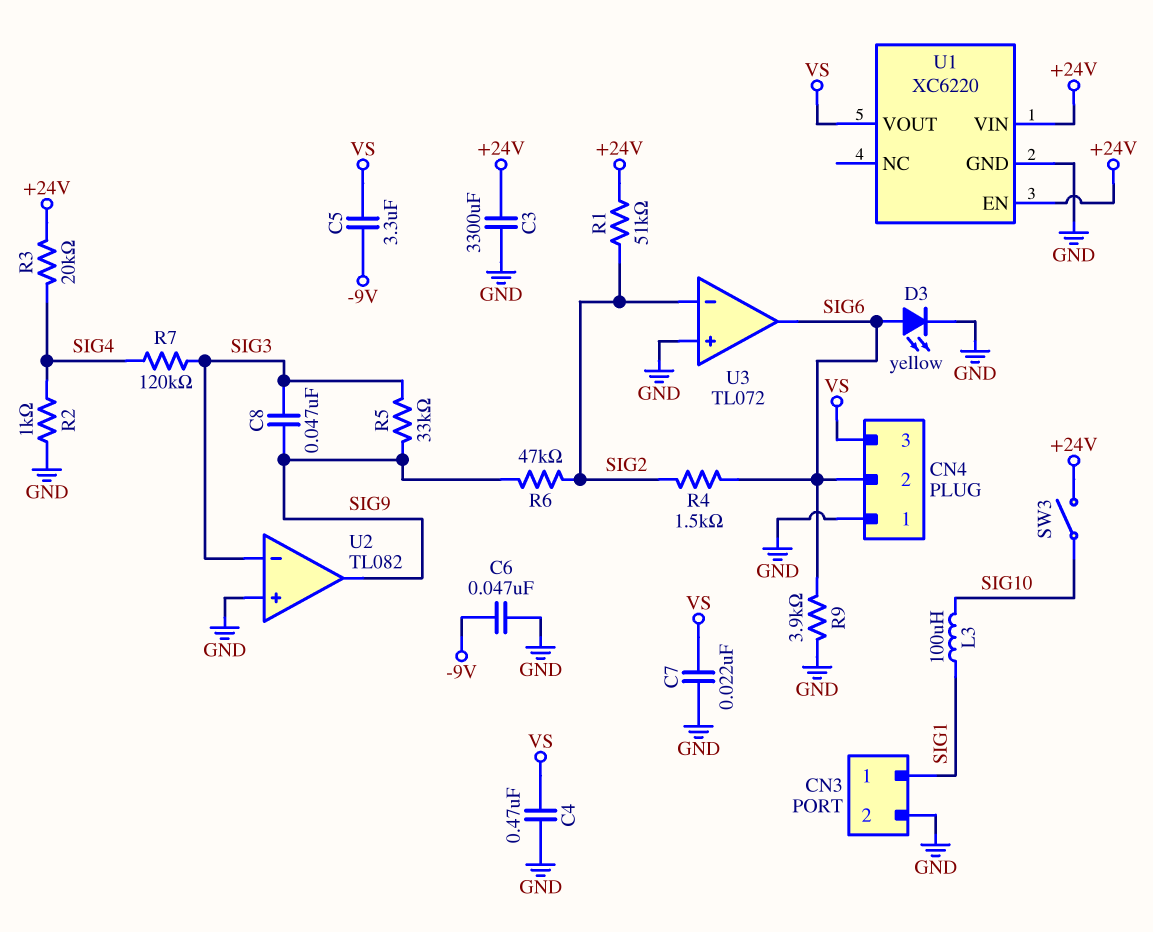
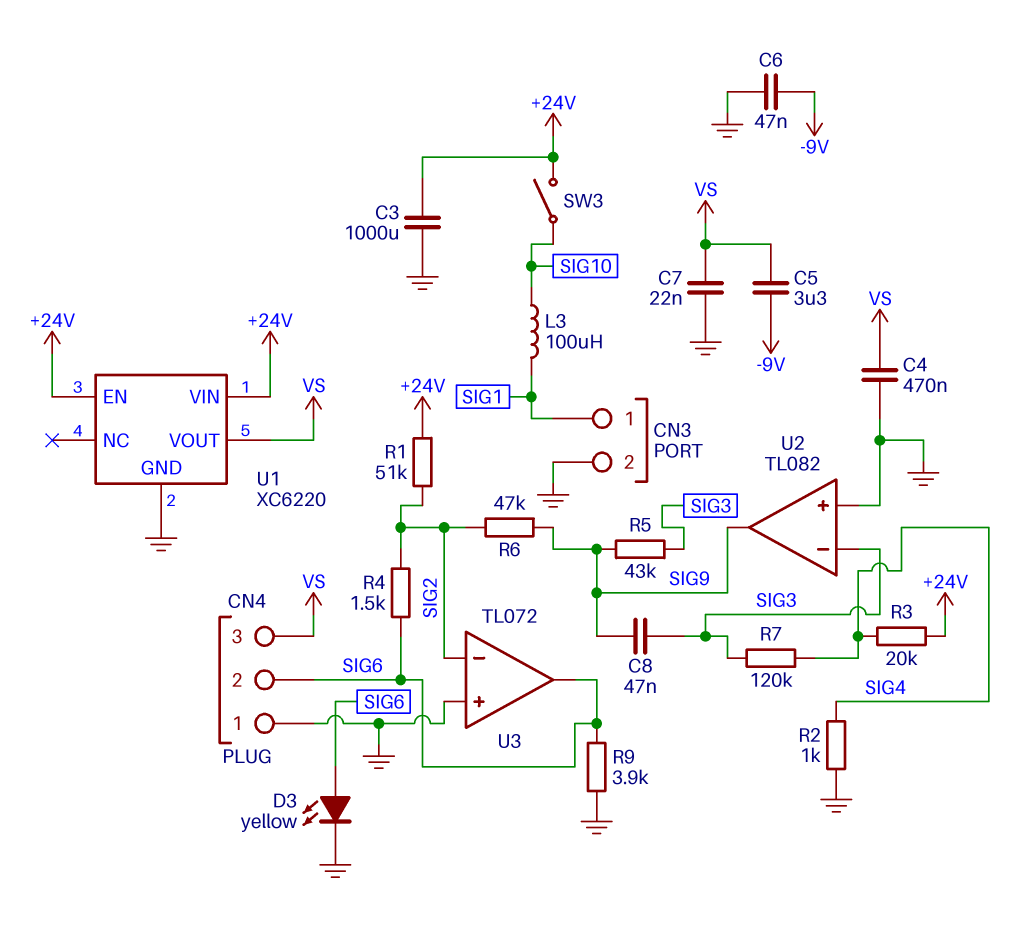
C3: 3300uF (+24V, GND) -> 1000uF (+24V, GND)
R5: 33k (SIG3, SIG9) -> 43k (SIG3, SIG9)

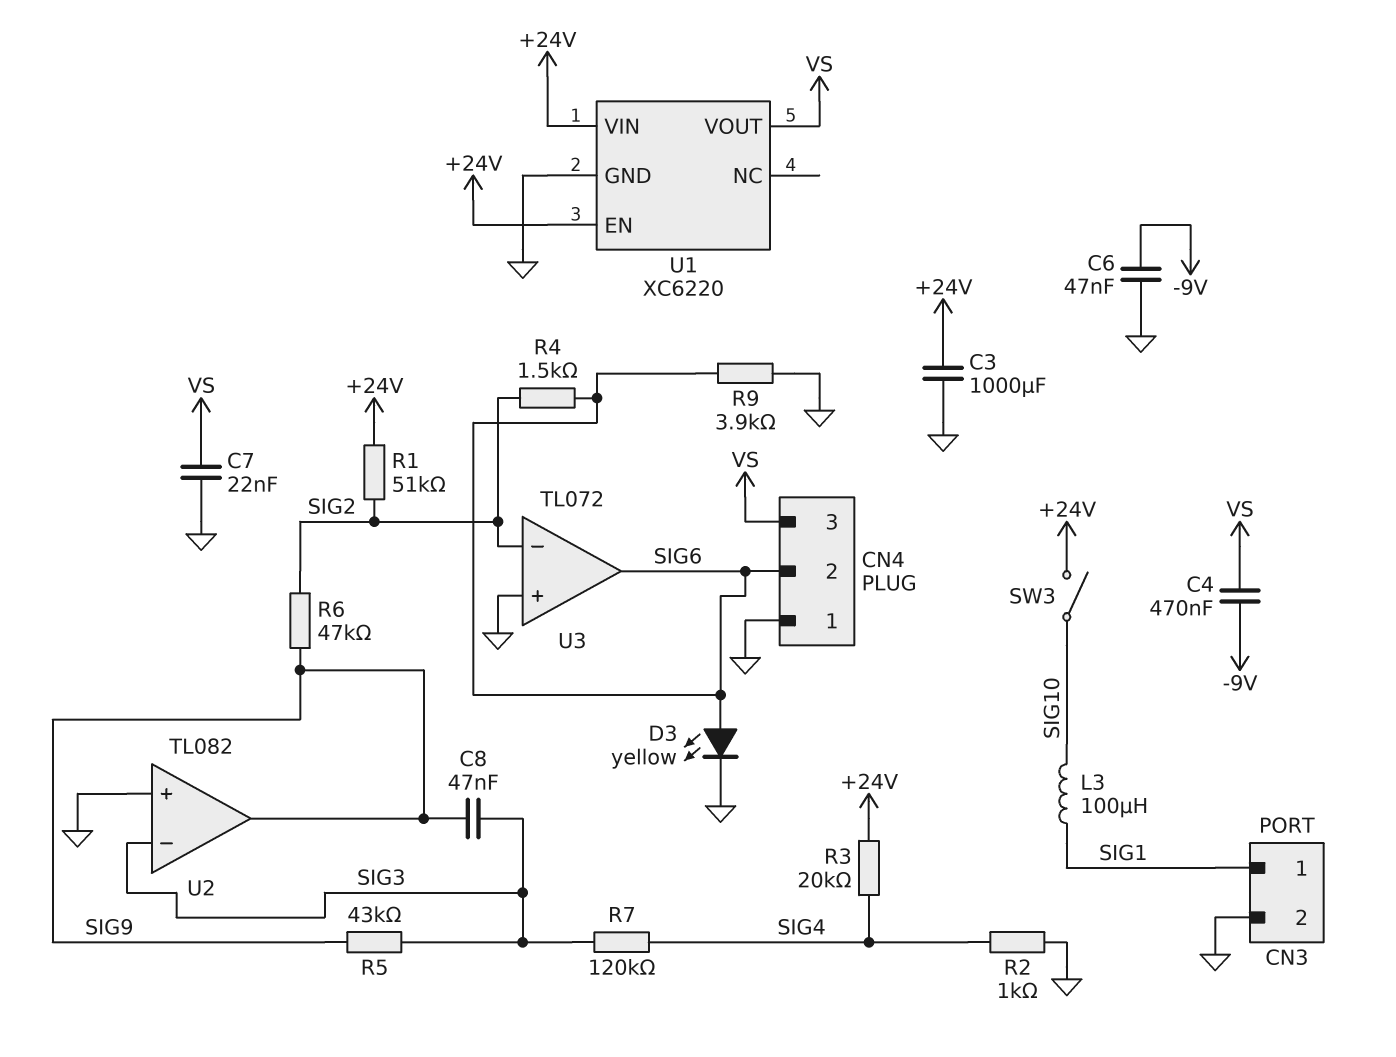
C4: 470nF (GND, VS) -> 470nF (-9V, VS)
C5: 3.3uF (-9V, VS) -> none

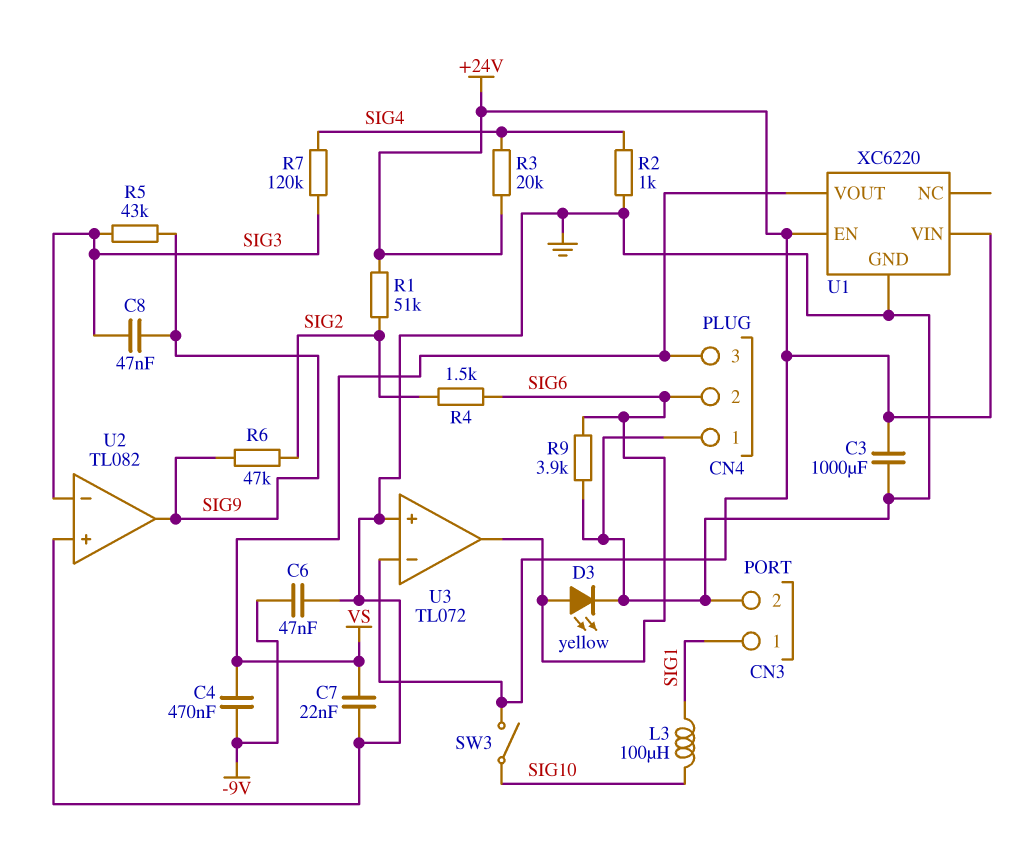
U3 pin in-: SIG2 -> +24V

